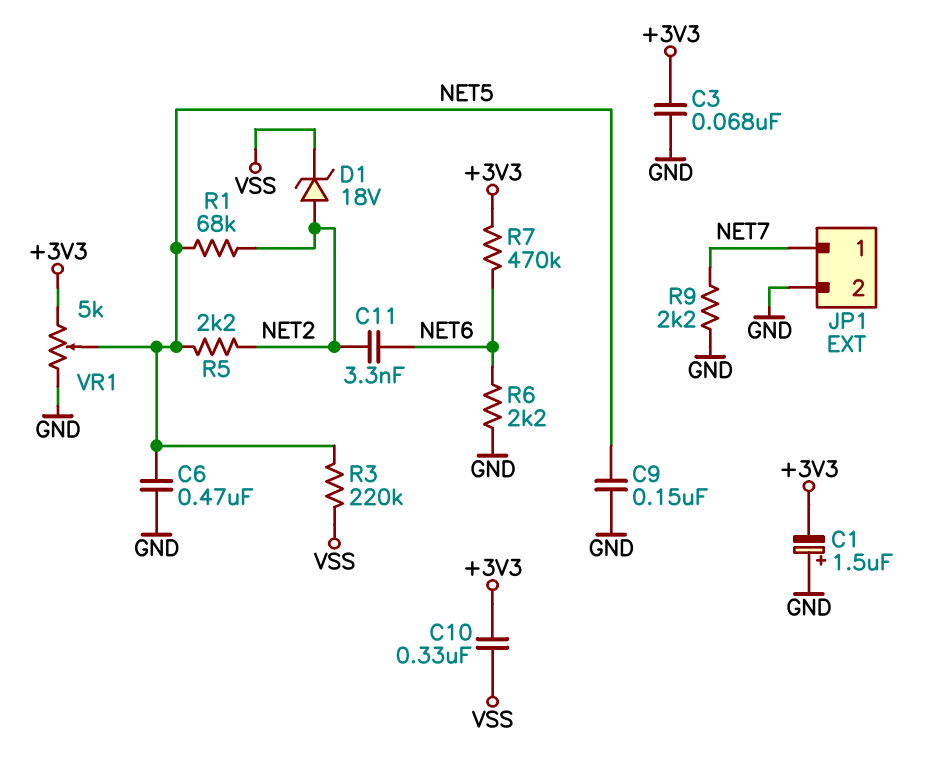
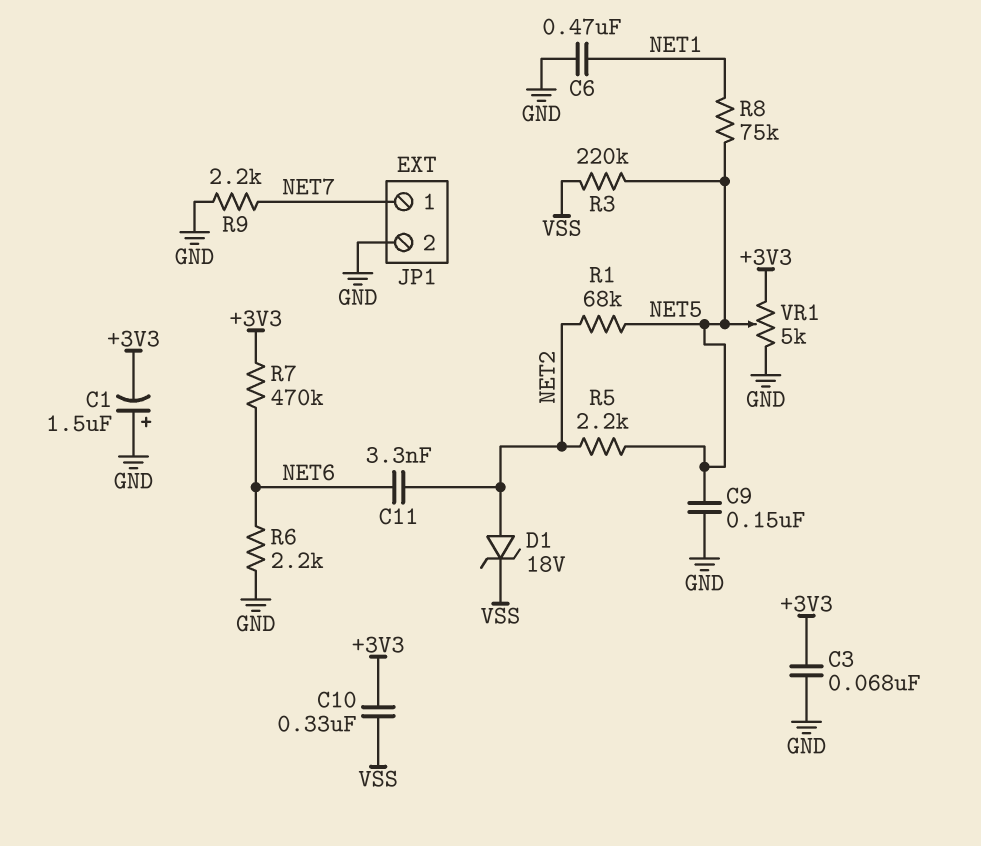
C6: 470nF (GND, NET5) -> 470nF (GND, NET1)
R8: none -> 75k (NET1, NET5)

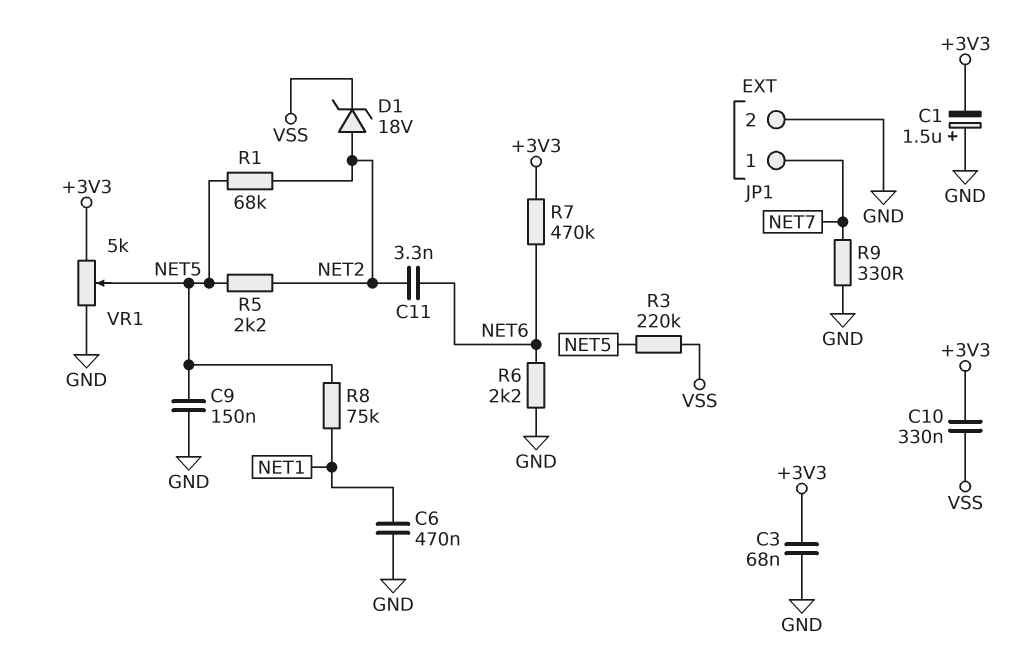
R9: 2.2k (GND, NET7) -> 330 (GND, NET7)

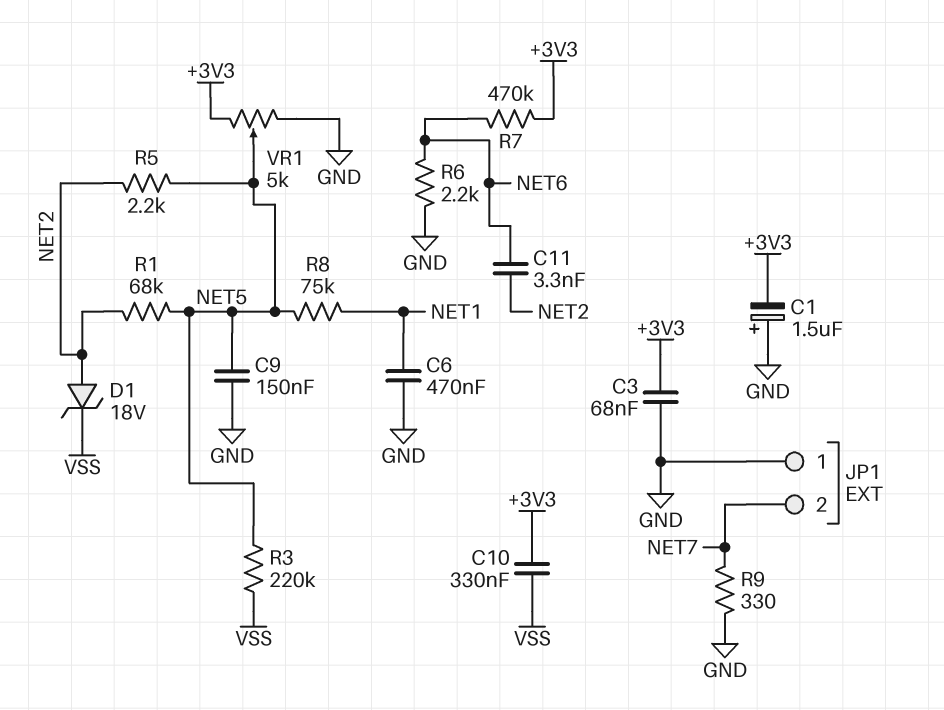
JP1 pin 1: NET7 -> GND
JP1 pin 2: GND -> NET7

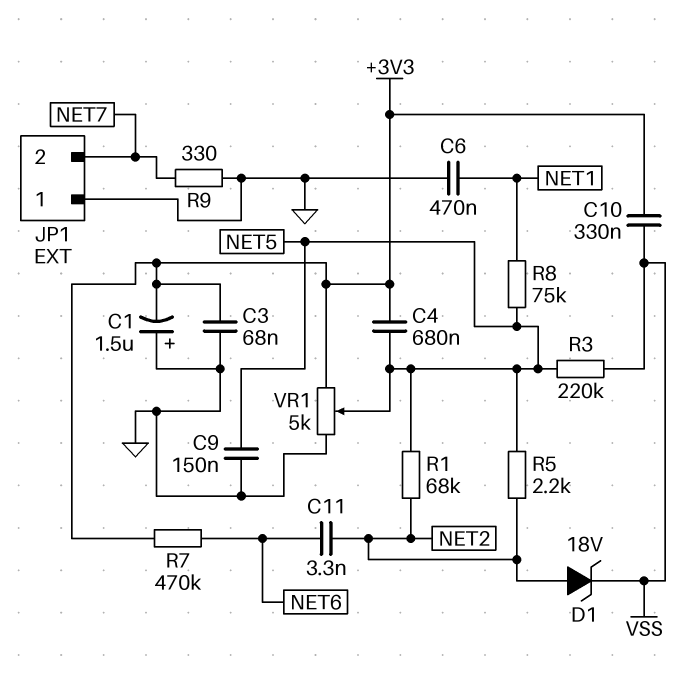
C4: none -> 680nF (+3V3, NET5)
R6: 2.2k (GND, NET6) -> none

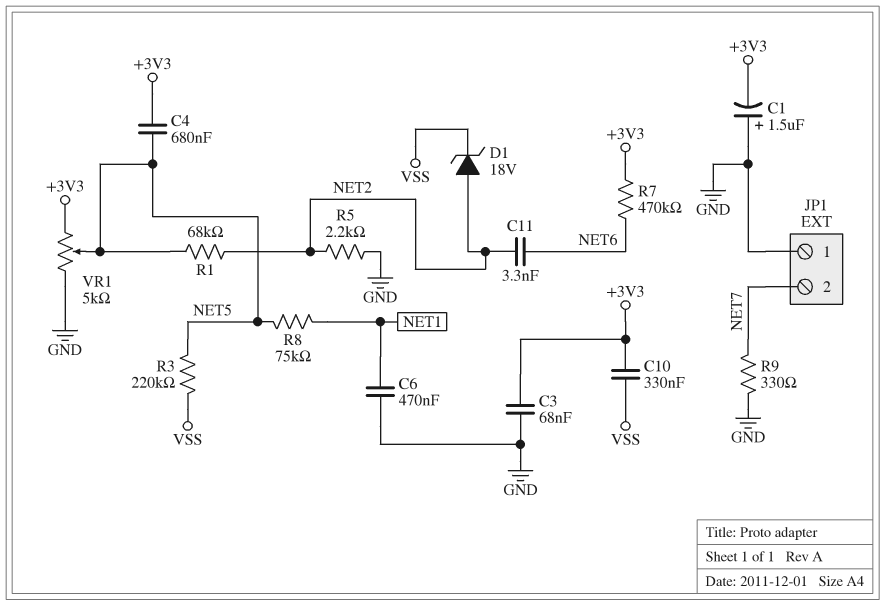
C9: 150nF (GND, NET5) -> none
R5: 2.2k (NET2, NET5) -> 2.2k (GND, NET2)

